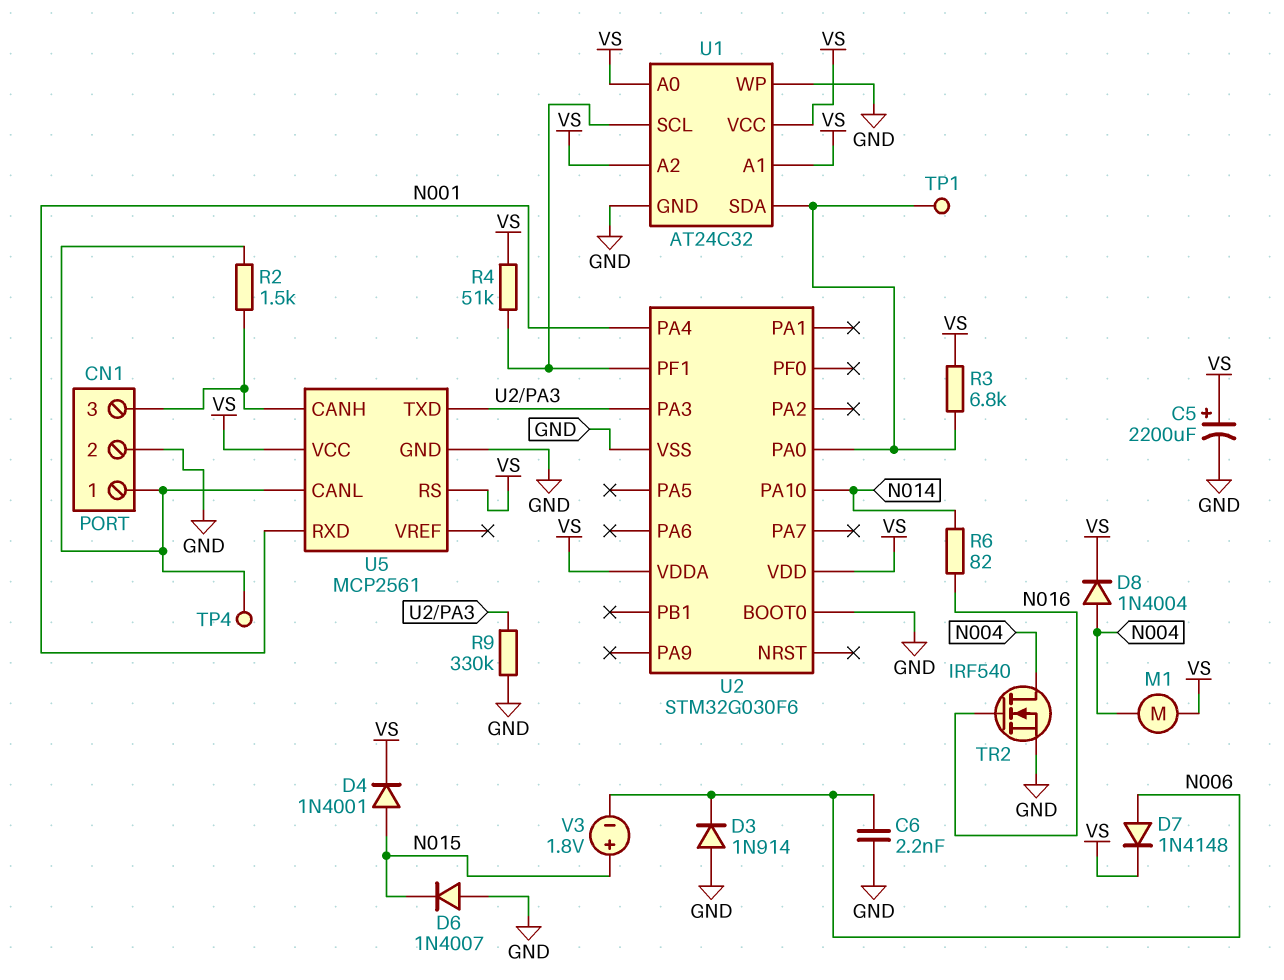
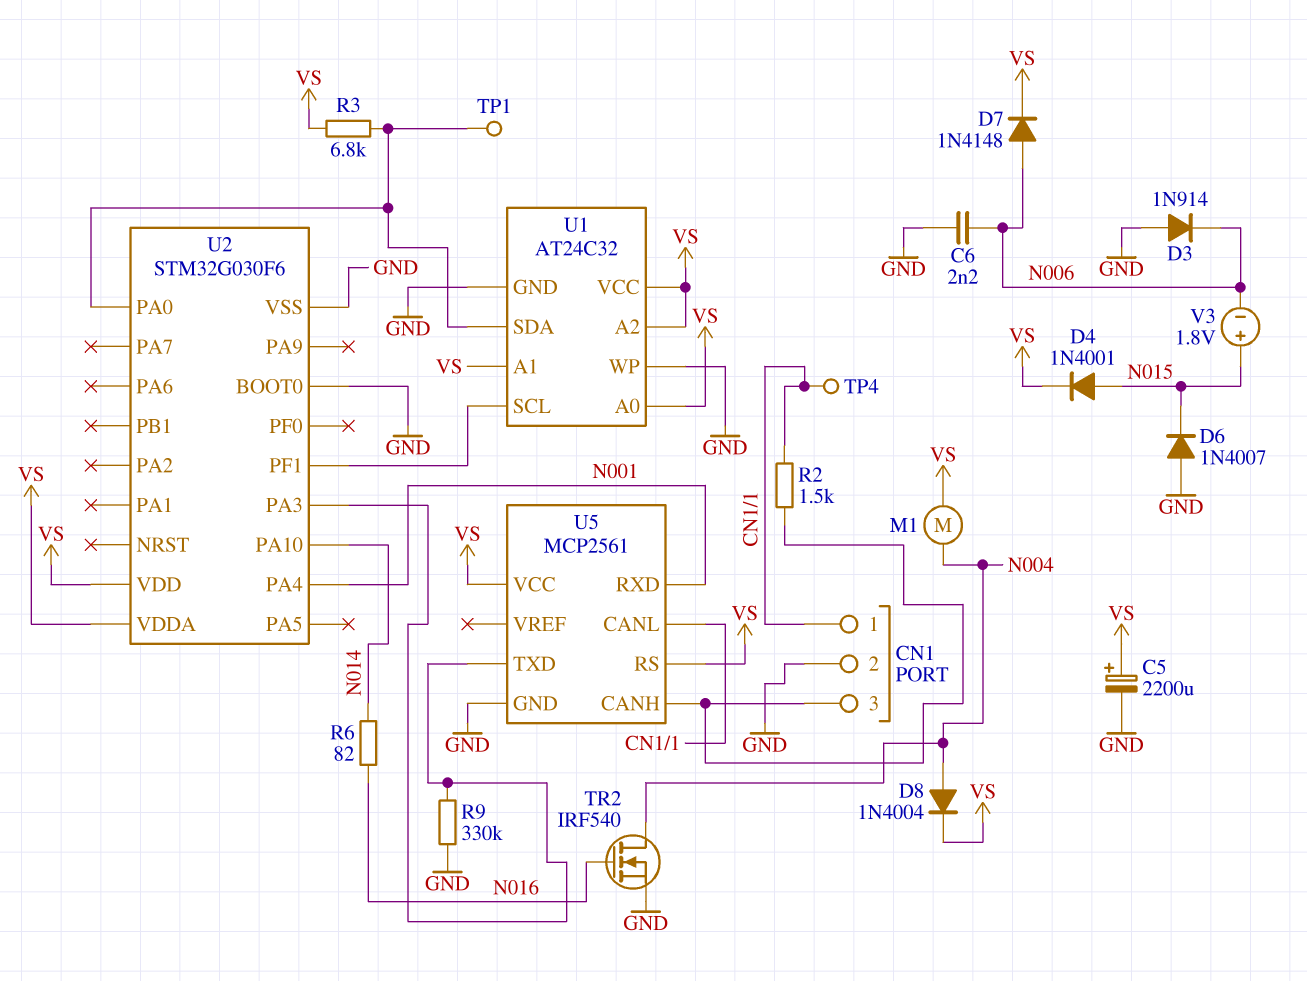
R4: 51k (U1/SCL, VS) -> none

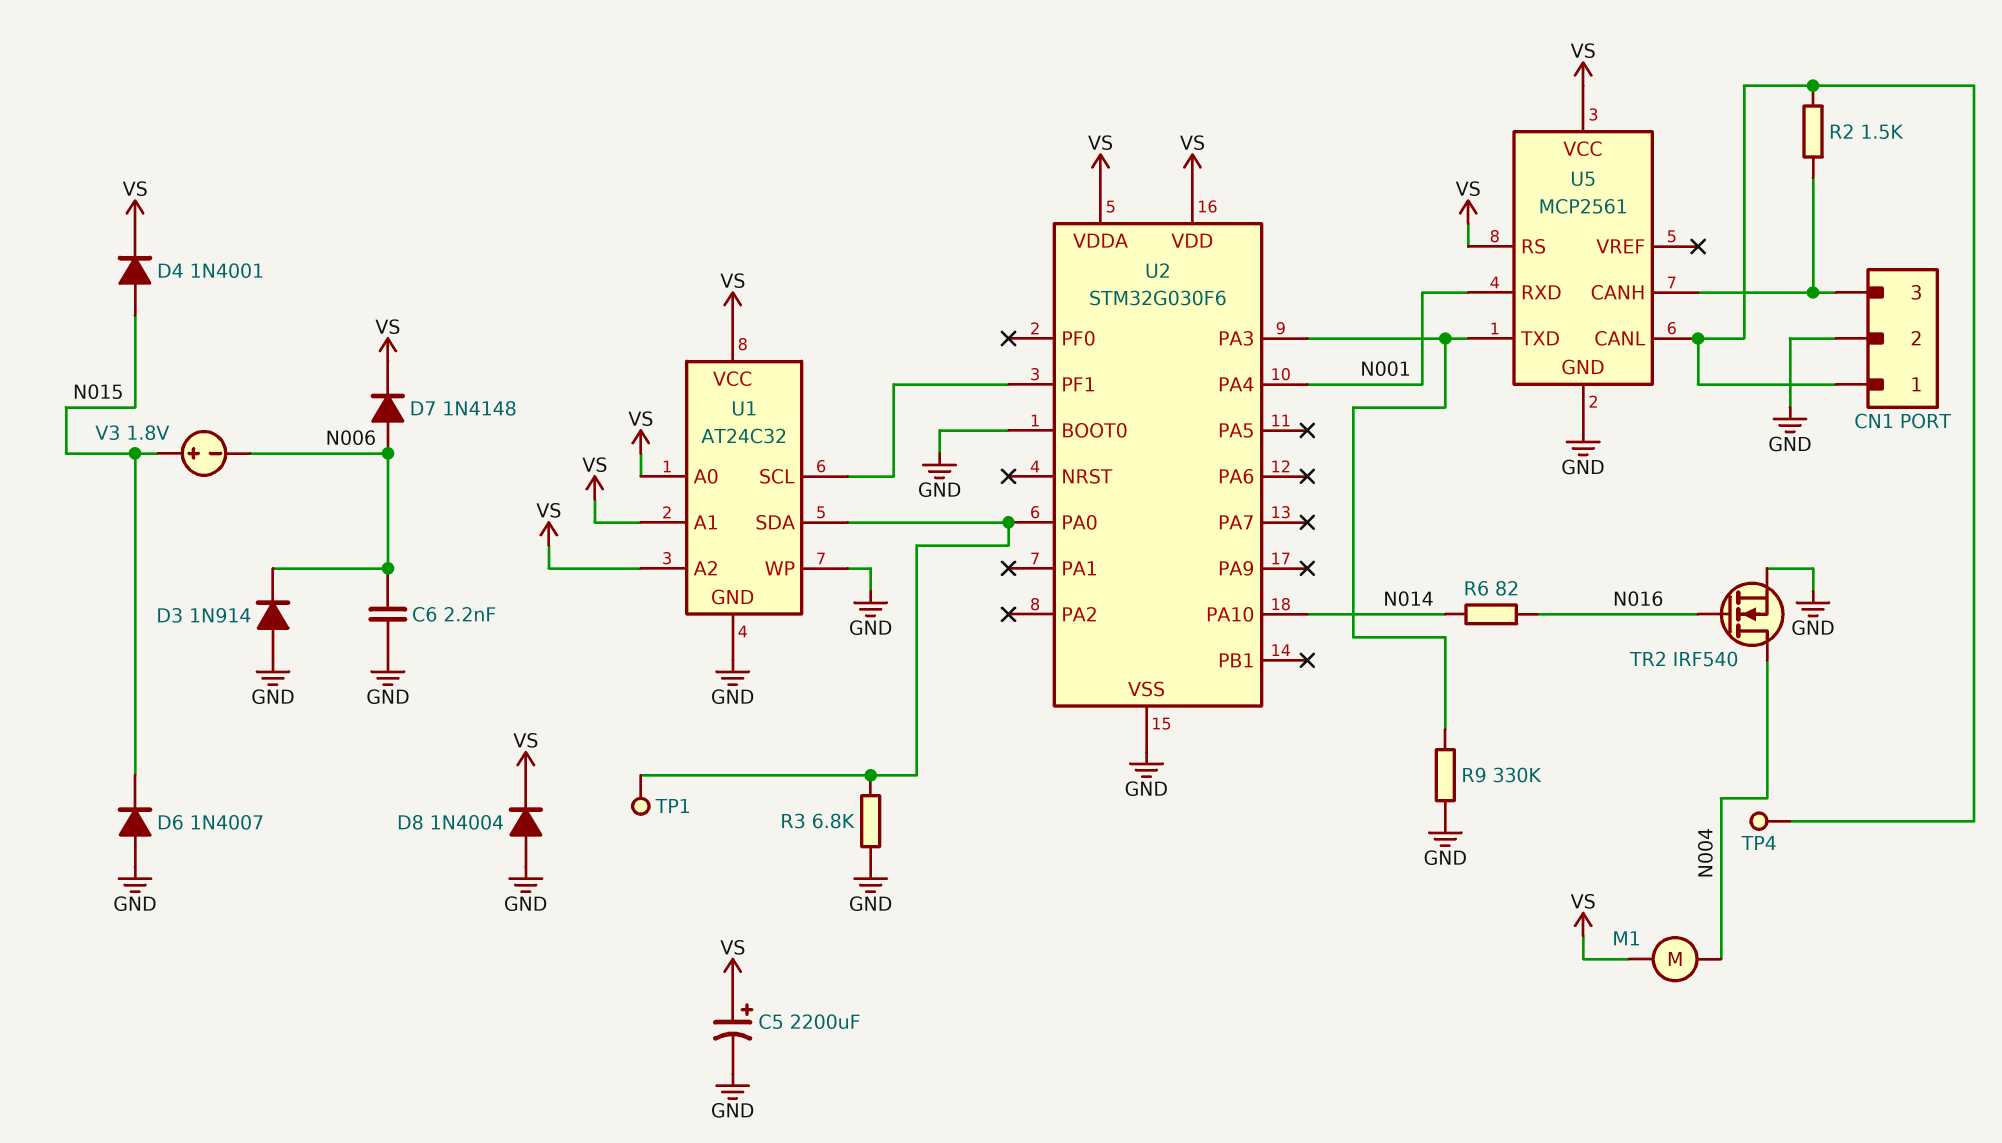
D8: diode 1N4004 (A N004, K VS) -> diode 1N4004 (A GND, K VS)
R3: 6.8k (U1/SDA, VS) -> 6.8k (GND, U1/SDA)

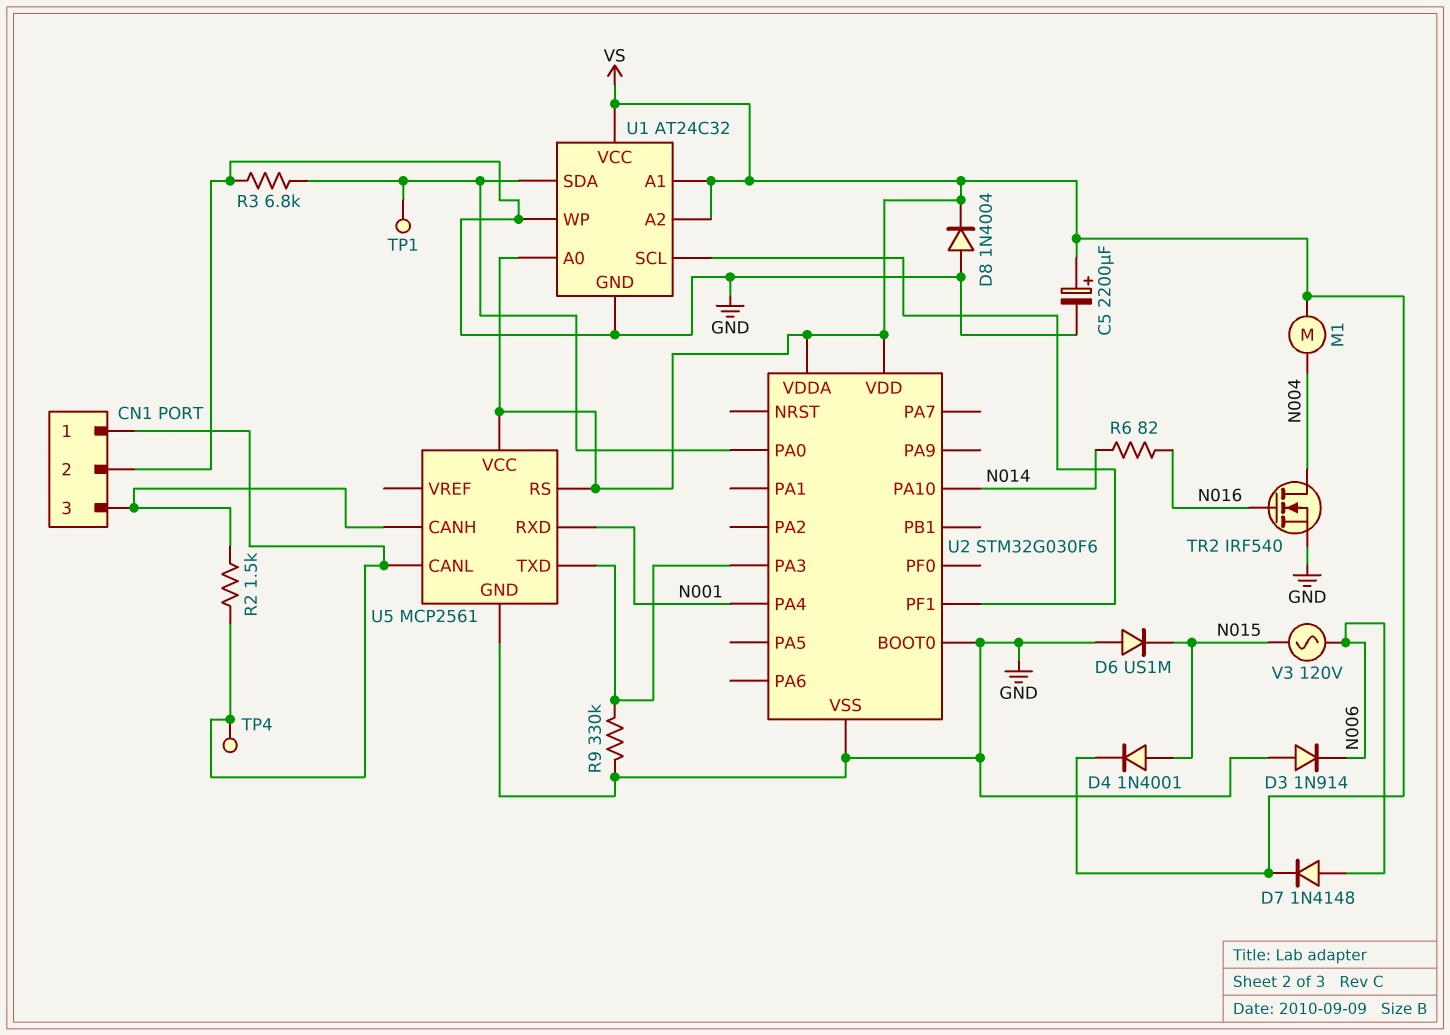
C6: 2.2nF (GND, N006) -> none
D6: diode 1N4007 (A GND, K N015) -> diode US1M (A GND, K N015)
V3: 1.8V (plus N015, minus N006) -> AC 120V (N006, N015)

